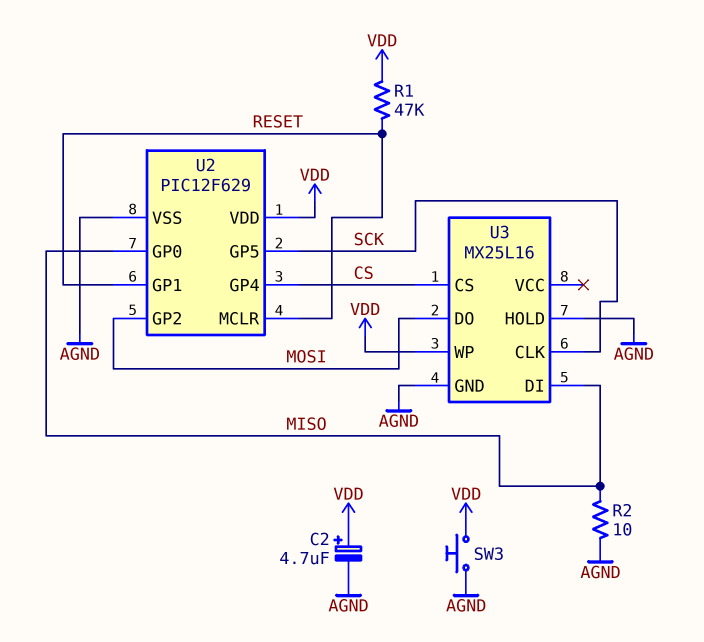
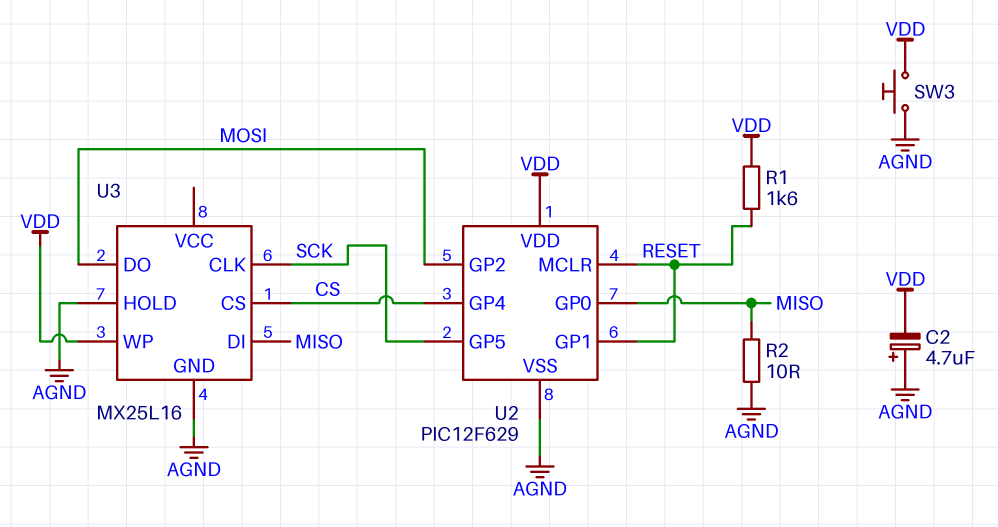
C2: 4.7uF (plus VDD, minus AGND) -> 4.7uF (plus AGND, minus VDD)
R1: 47k (RESET, VDD) -> 1.6k (RESET, VDD)

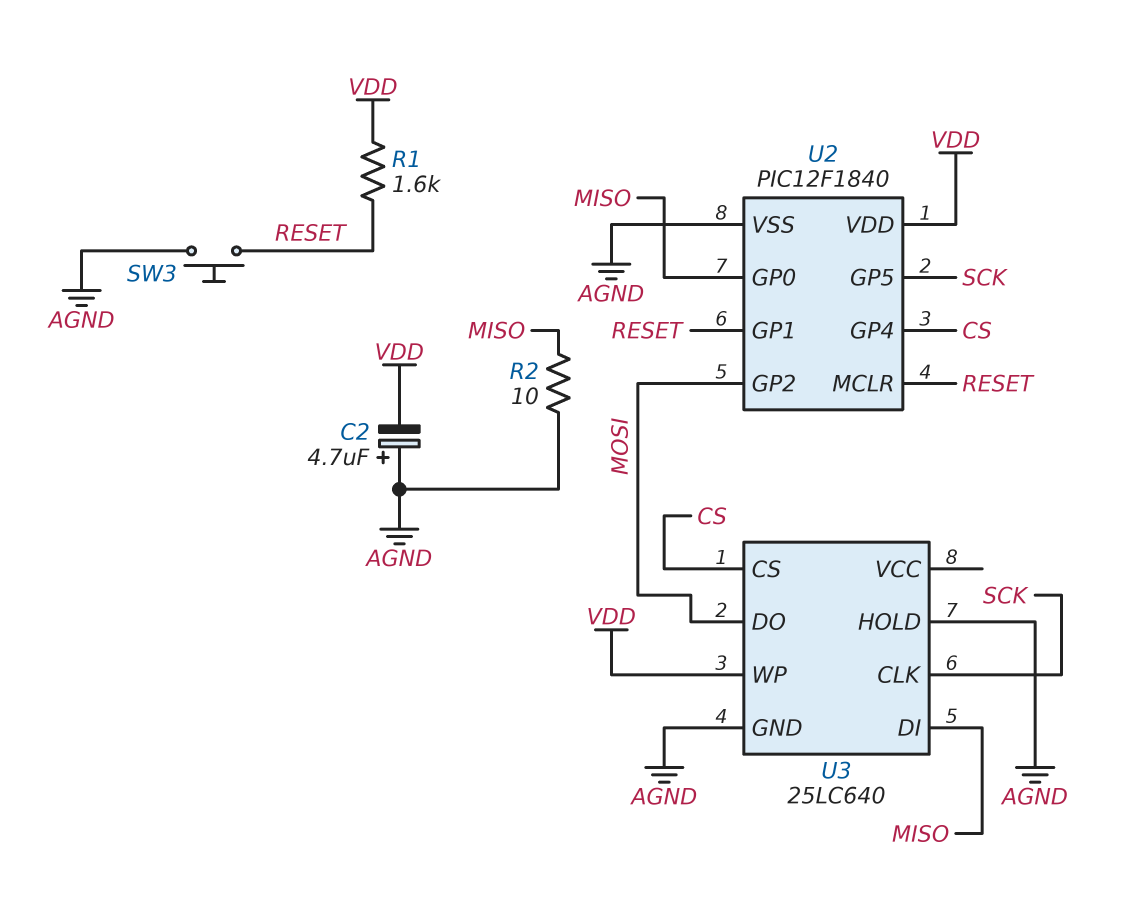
SW3: button (AGND, VDD) -> button (AGND, RESET)
U2: PIC12F629 -> PIC12F1840
U3: MX25L16 -> 25LC640

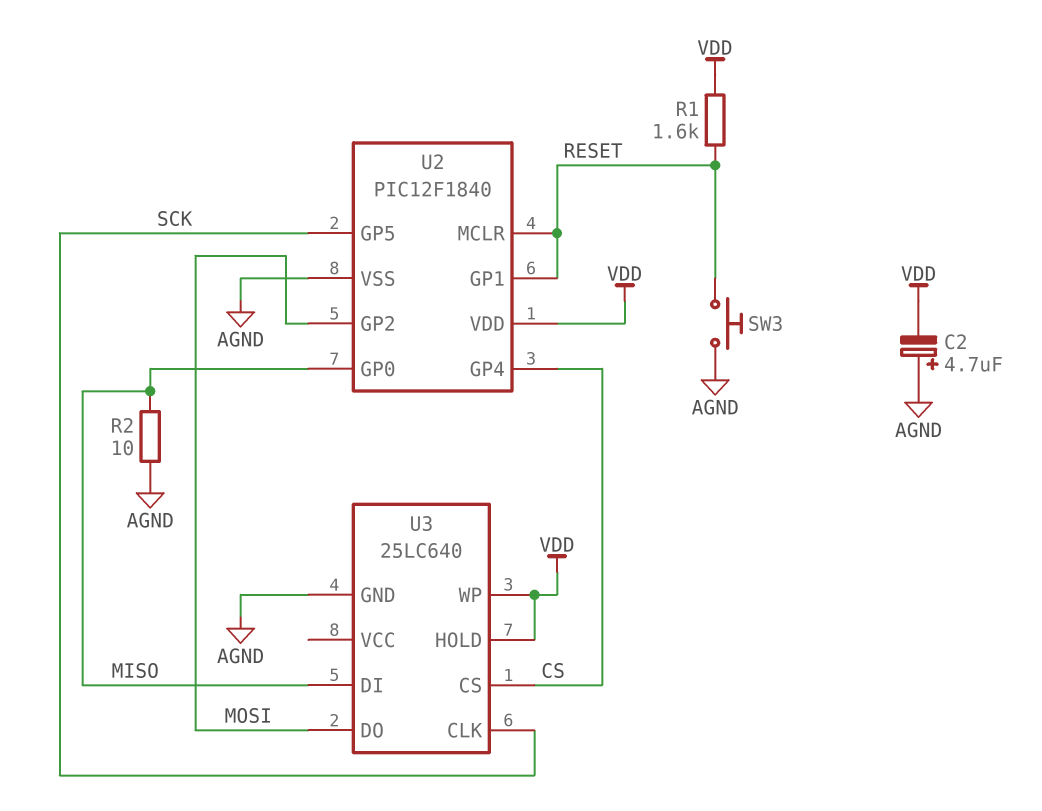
U3 pin HOLD: AGND -> VDD

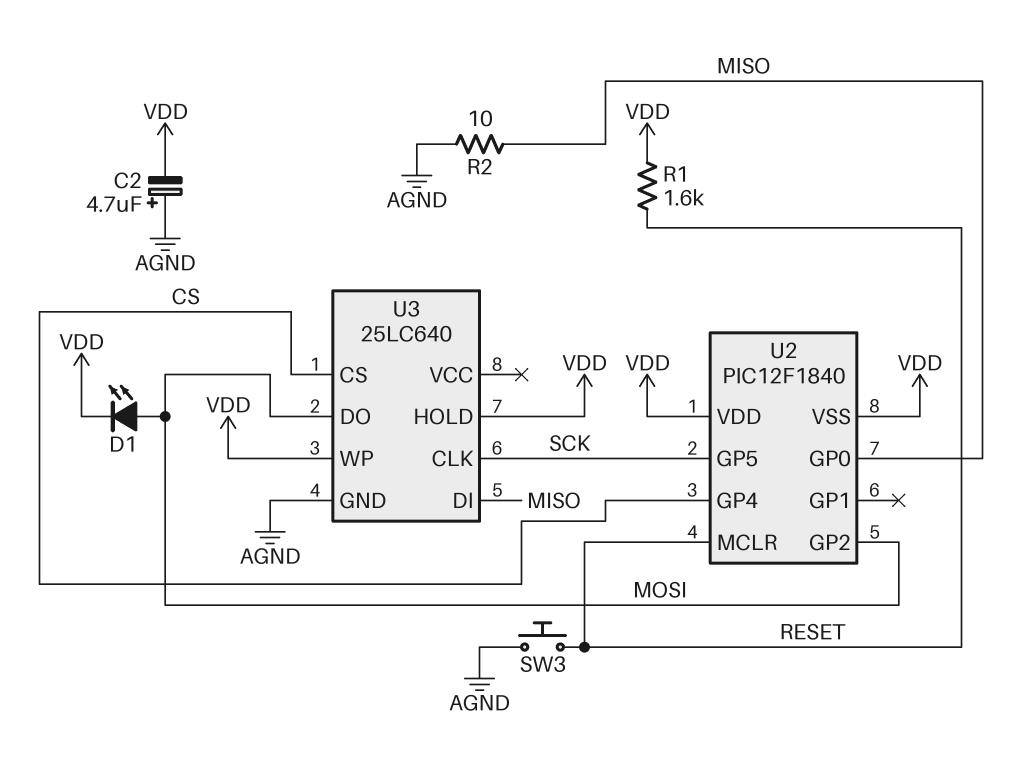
D1: none -> LED (A MOSI, K VDD)
U2 pin GP1: RESET -> none
U2 pin VSS: AGND -> VDD

